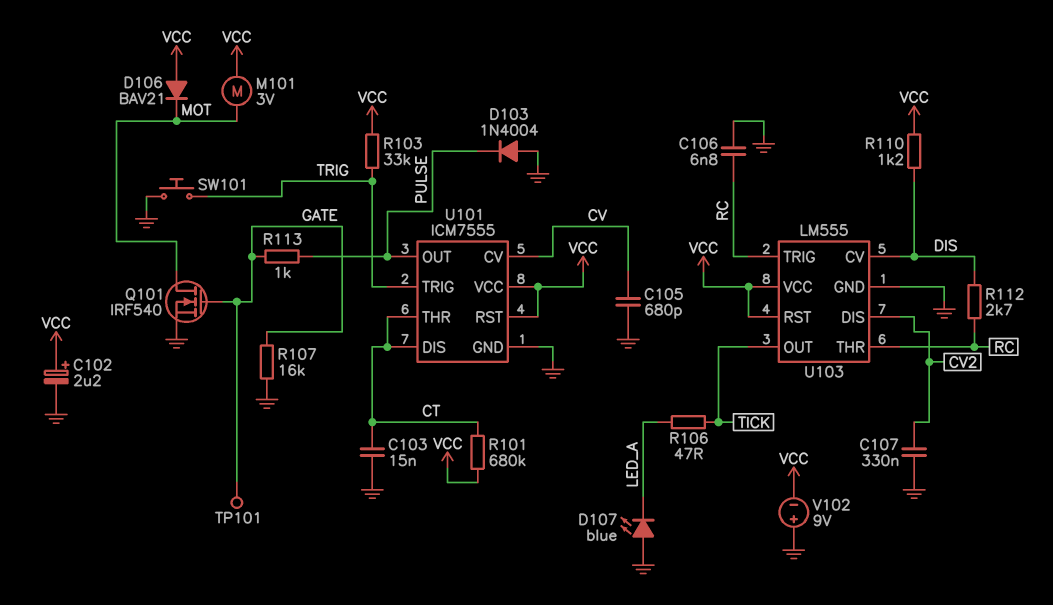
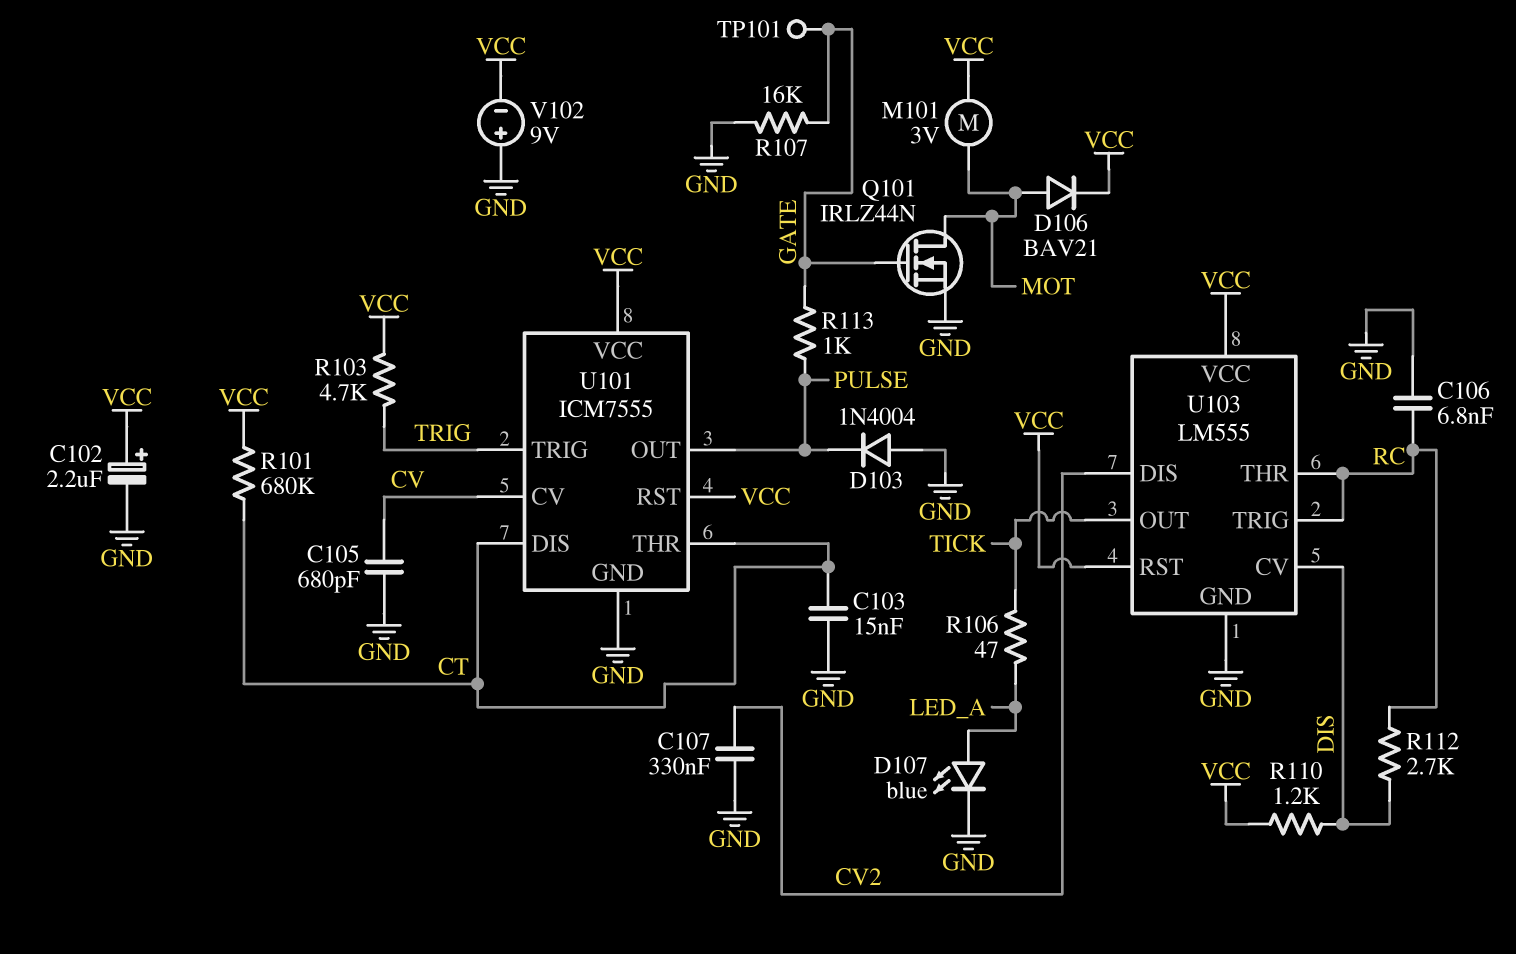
D106: diode BAV21 (A VCC, K MOT) -> diode BAV21 (A MOT, K VCC)
D107: LED blue (A GND, K LED_A) -> LED blue (A LED_A, K GND)
Q101: NMOS IRF540 (G GATE, D MOT, S GND) -> NMOS IRLZ44N (G GATE, D MOT, S GND)
R103: 33k (TRIG, VCC) -> 4.7k (TRIG, VCC)
SW101: button (GND, TRIG) -> none

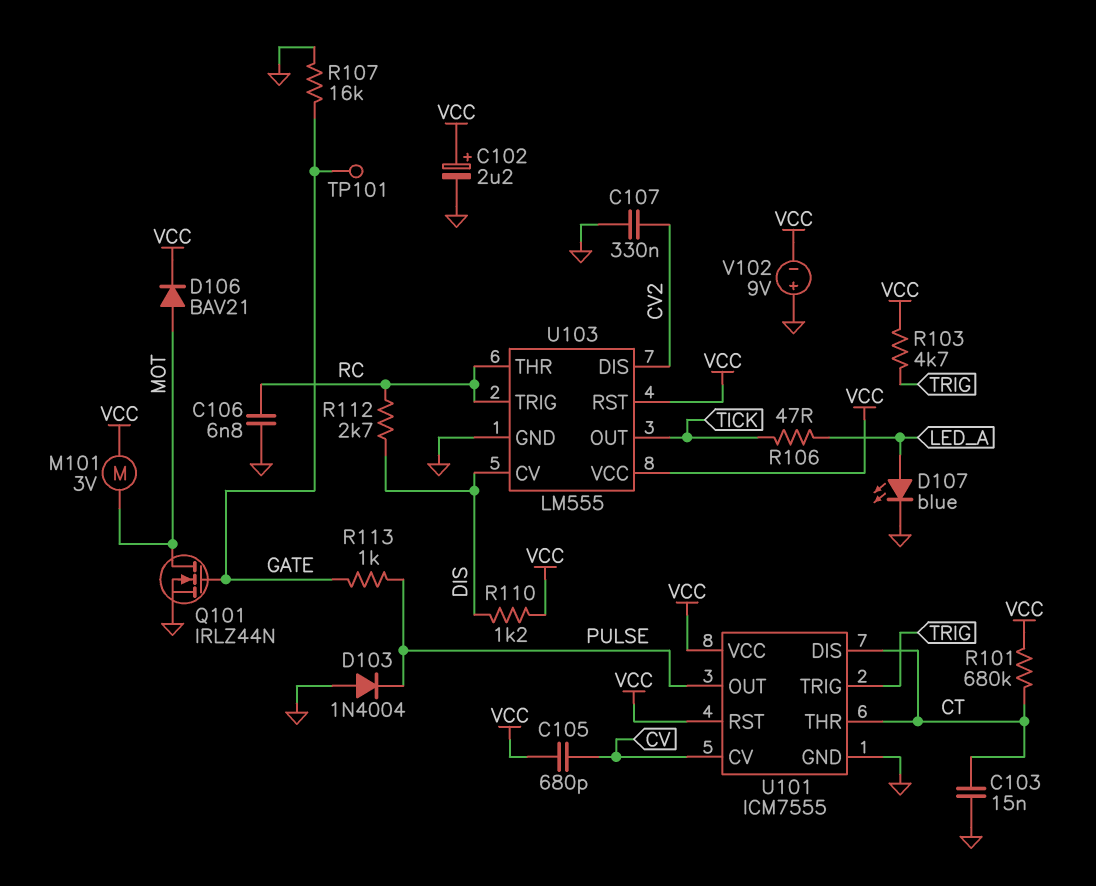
C105: 680pF (CV, GND) -> 680pF (CV, VCC)

